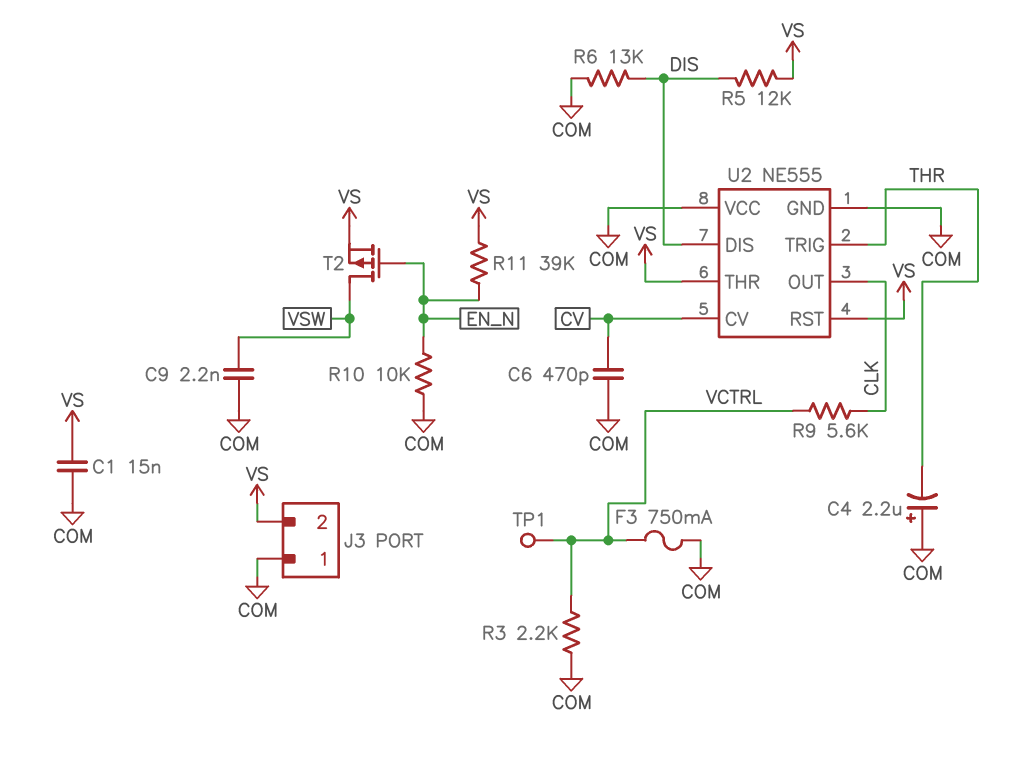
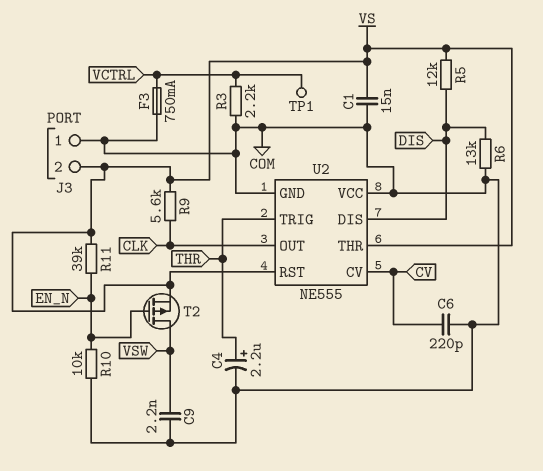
C4: 2.2uF (plus COM, minus THR) -> 2.2uF (plus THR, minus COM)
C6: 470pF (COM, CV) -> 220pF (COM, CV)
R9: 5.6k (CLK, VCTRL) -> 5.6k (CLK, VS)

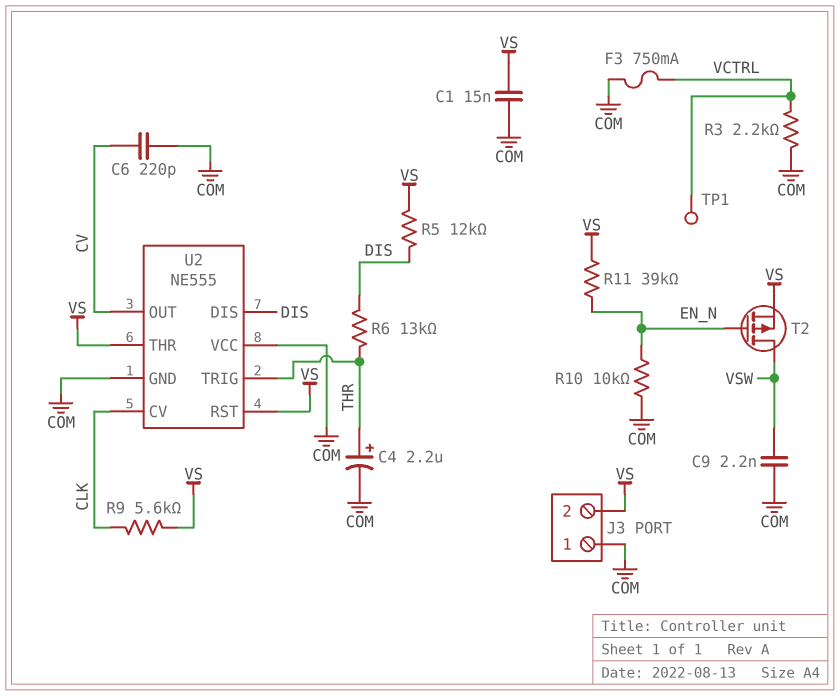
R6: 13k (COM, DIS) -> 13k (DIS, THR)
U2 pin CV: CV -> CLK
U2 pin OUT: CLK -> CV

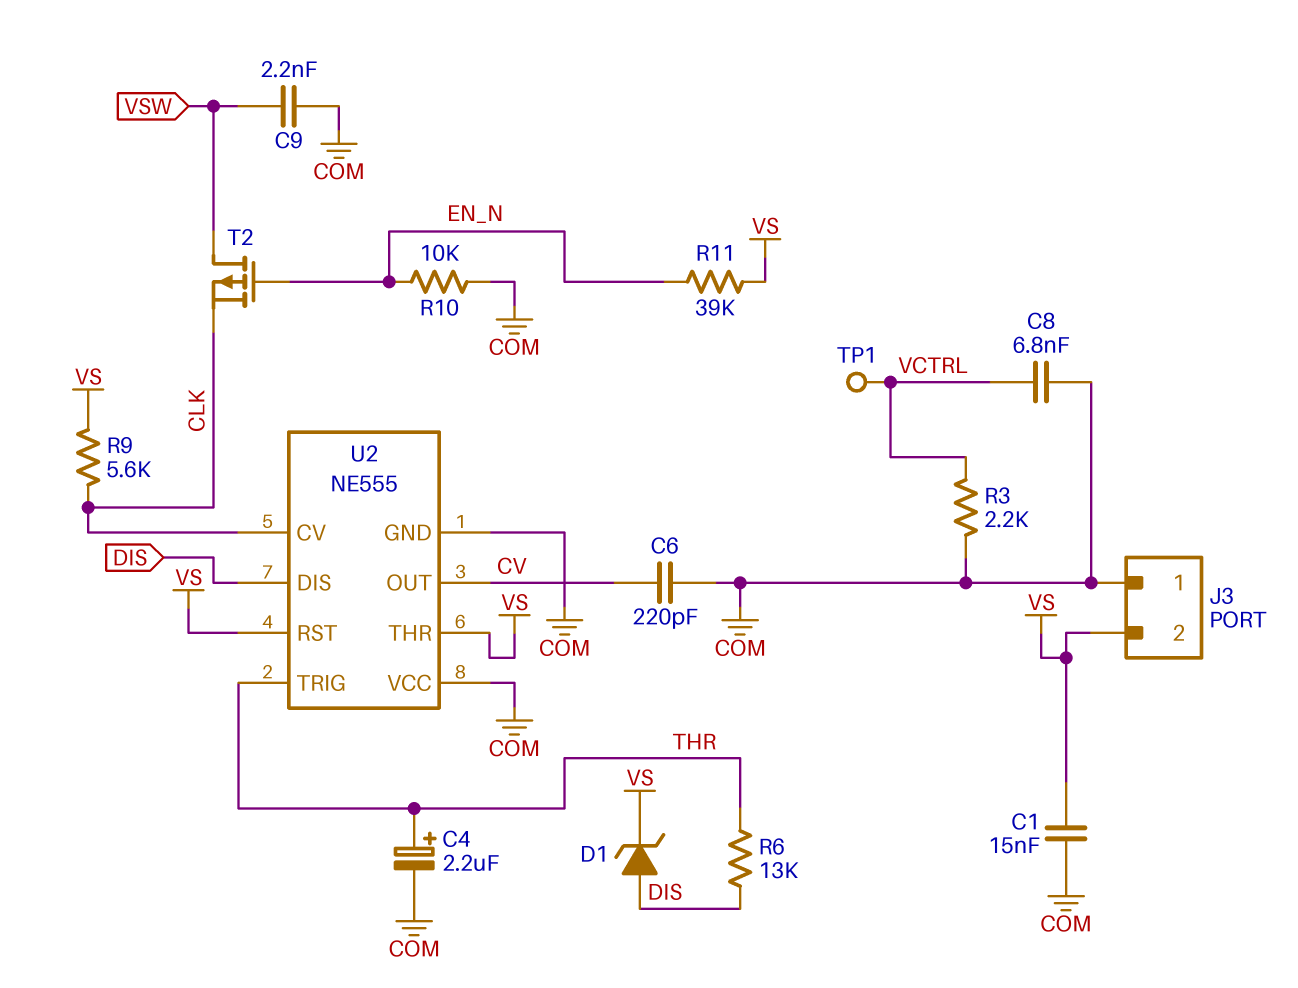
C8: none -> 6.8nF (COM, VCTRL)
D1: none -> zener (A DIS, K VS)
F3: 750mA (COM, VCTRL) -> none
R5: 12k (DIS, VS) -> none
T2: PMOS (G EN_N, D VSW, S VS) -> PMOS (G EN_N, D VSW, S CLK)

